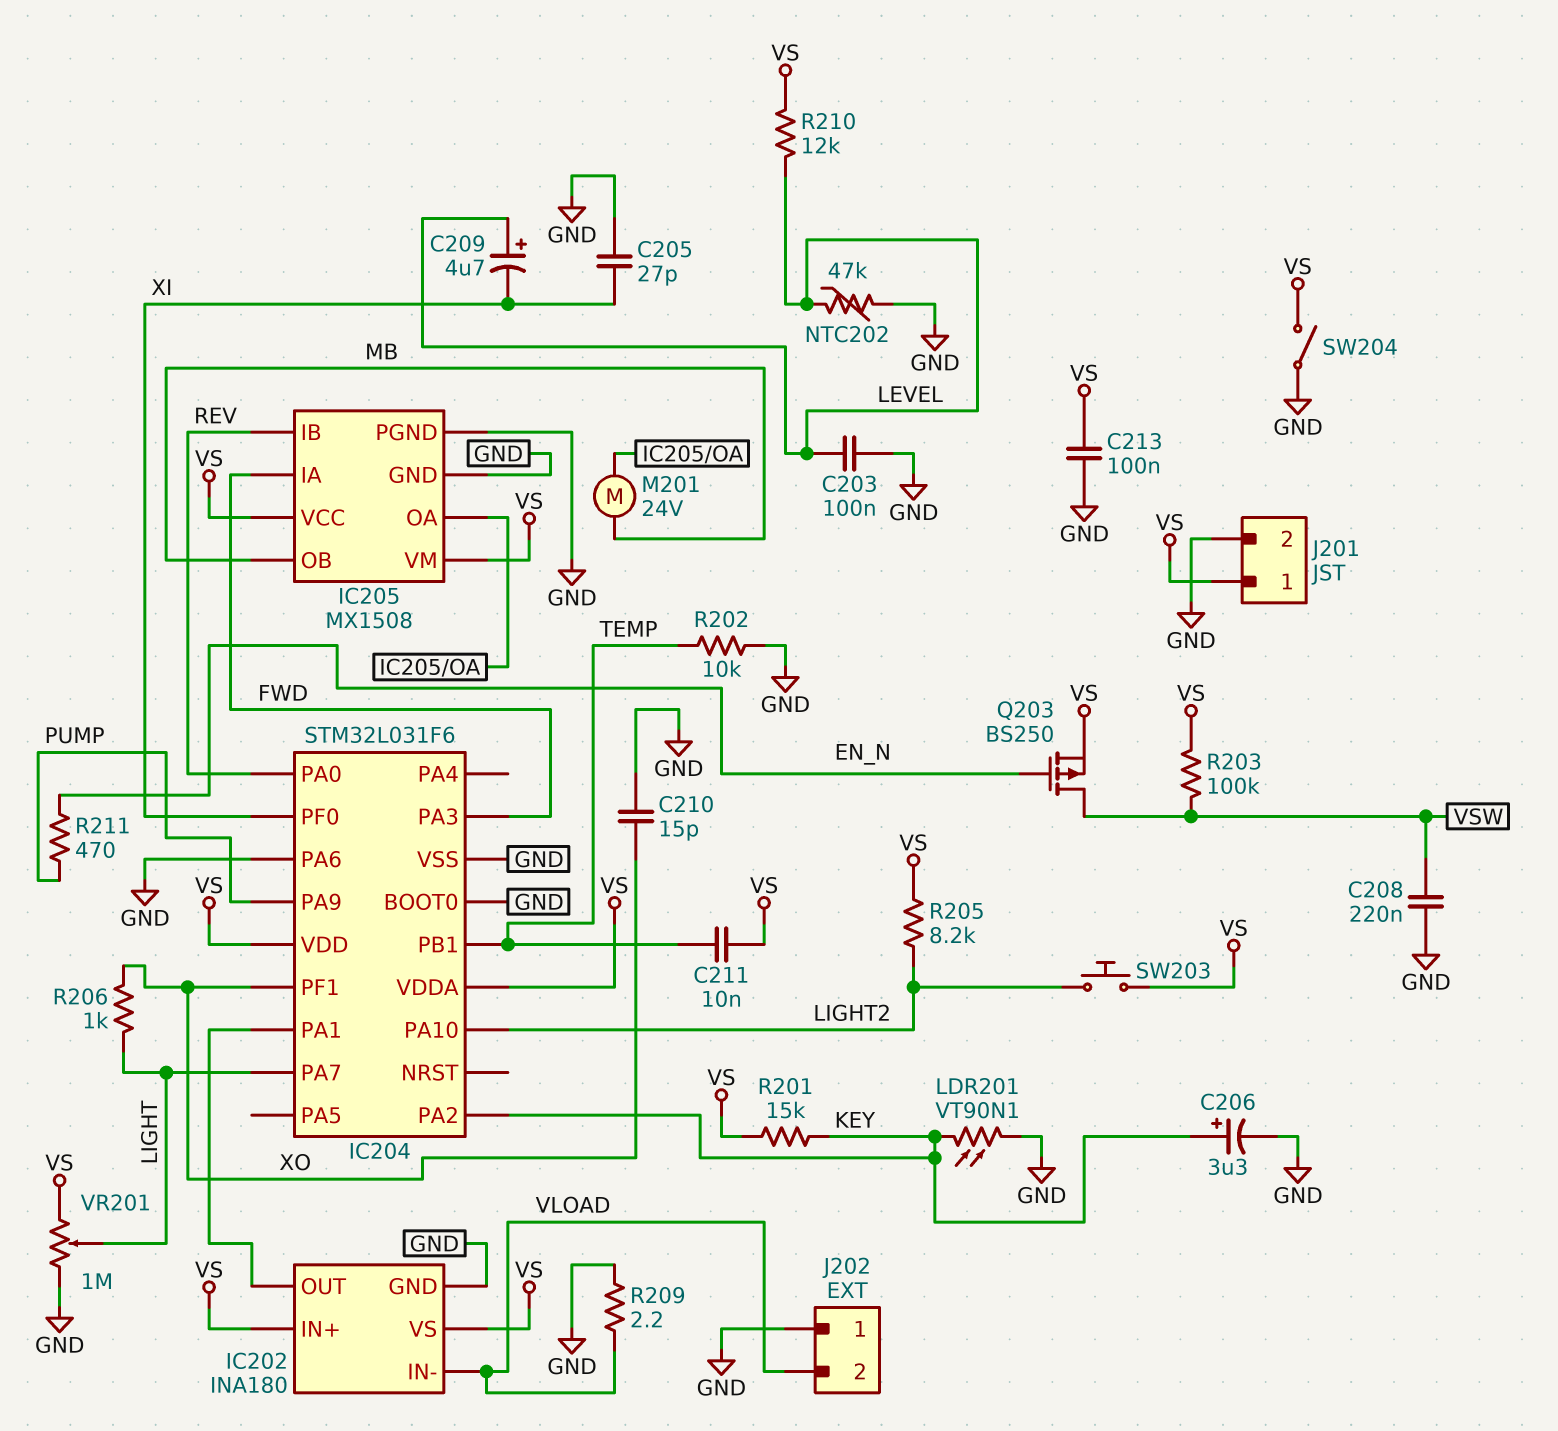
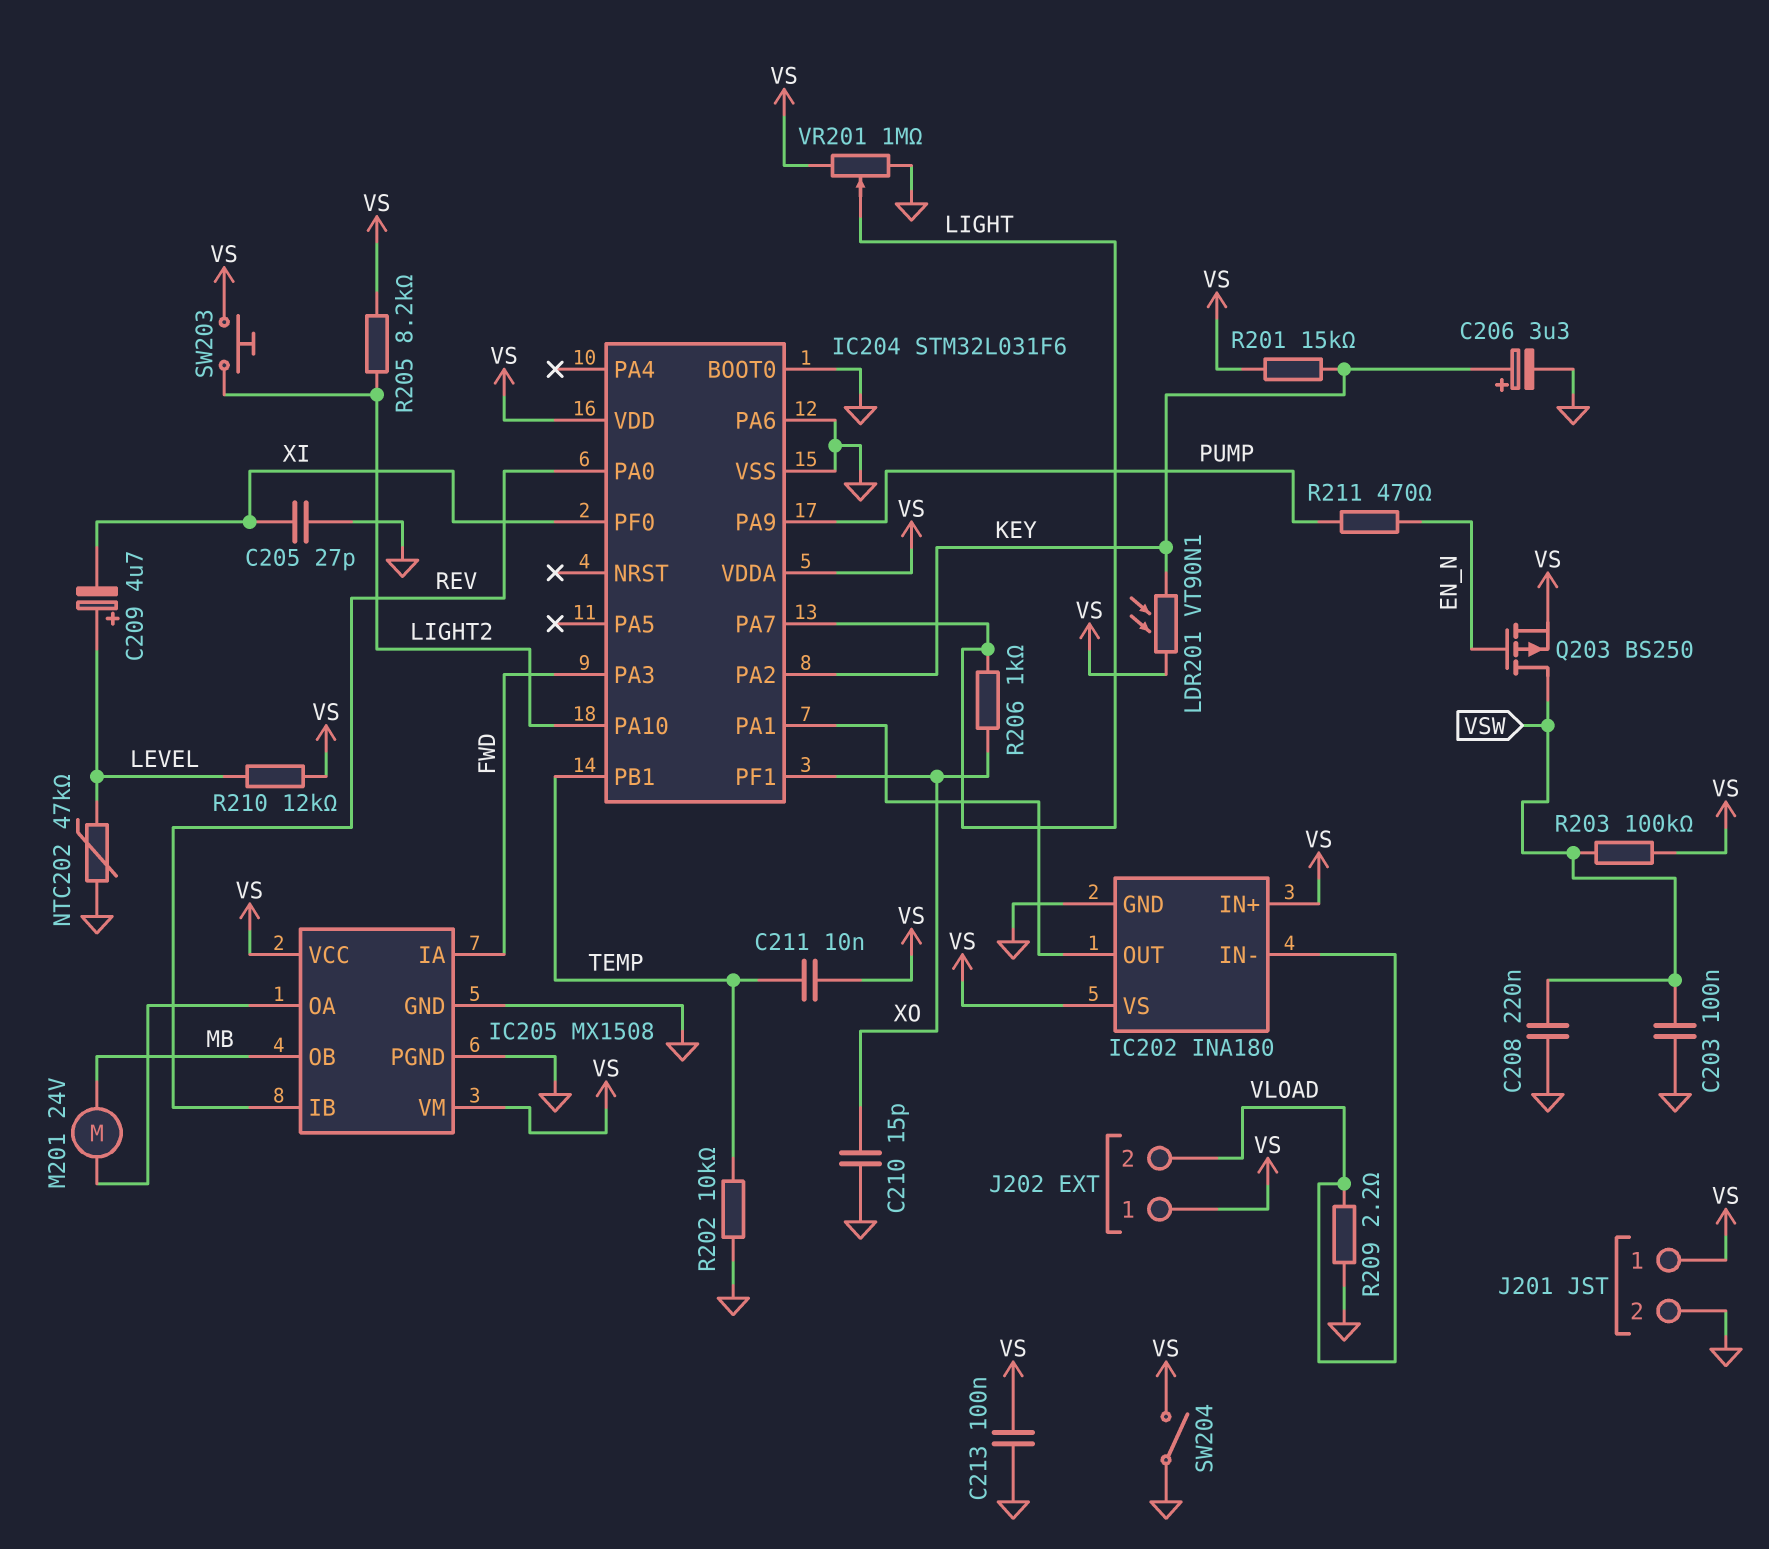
C203: 100nF (GND, LEVEL) -> 100nF (GND, VSW)
J202 pin 1: GND -> VS
LDR201: VT90N1 (GND, KEY) -> VT90N1 (KEY, VS)

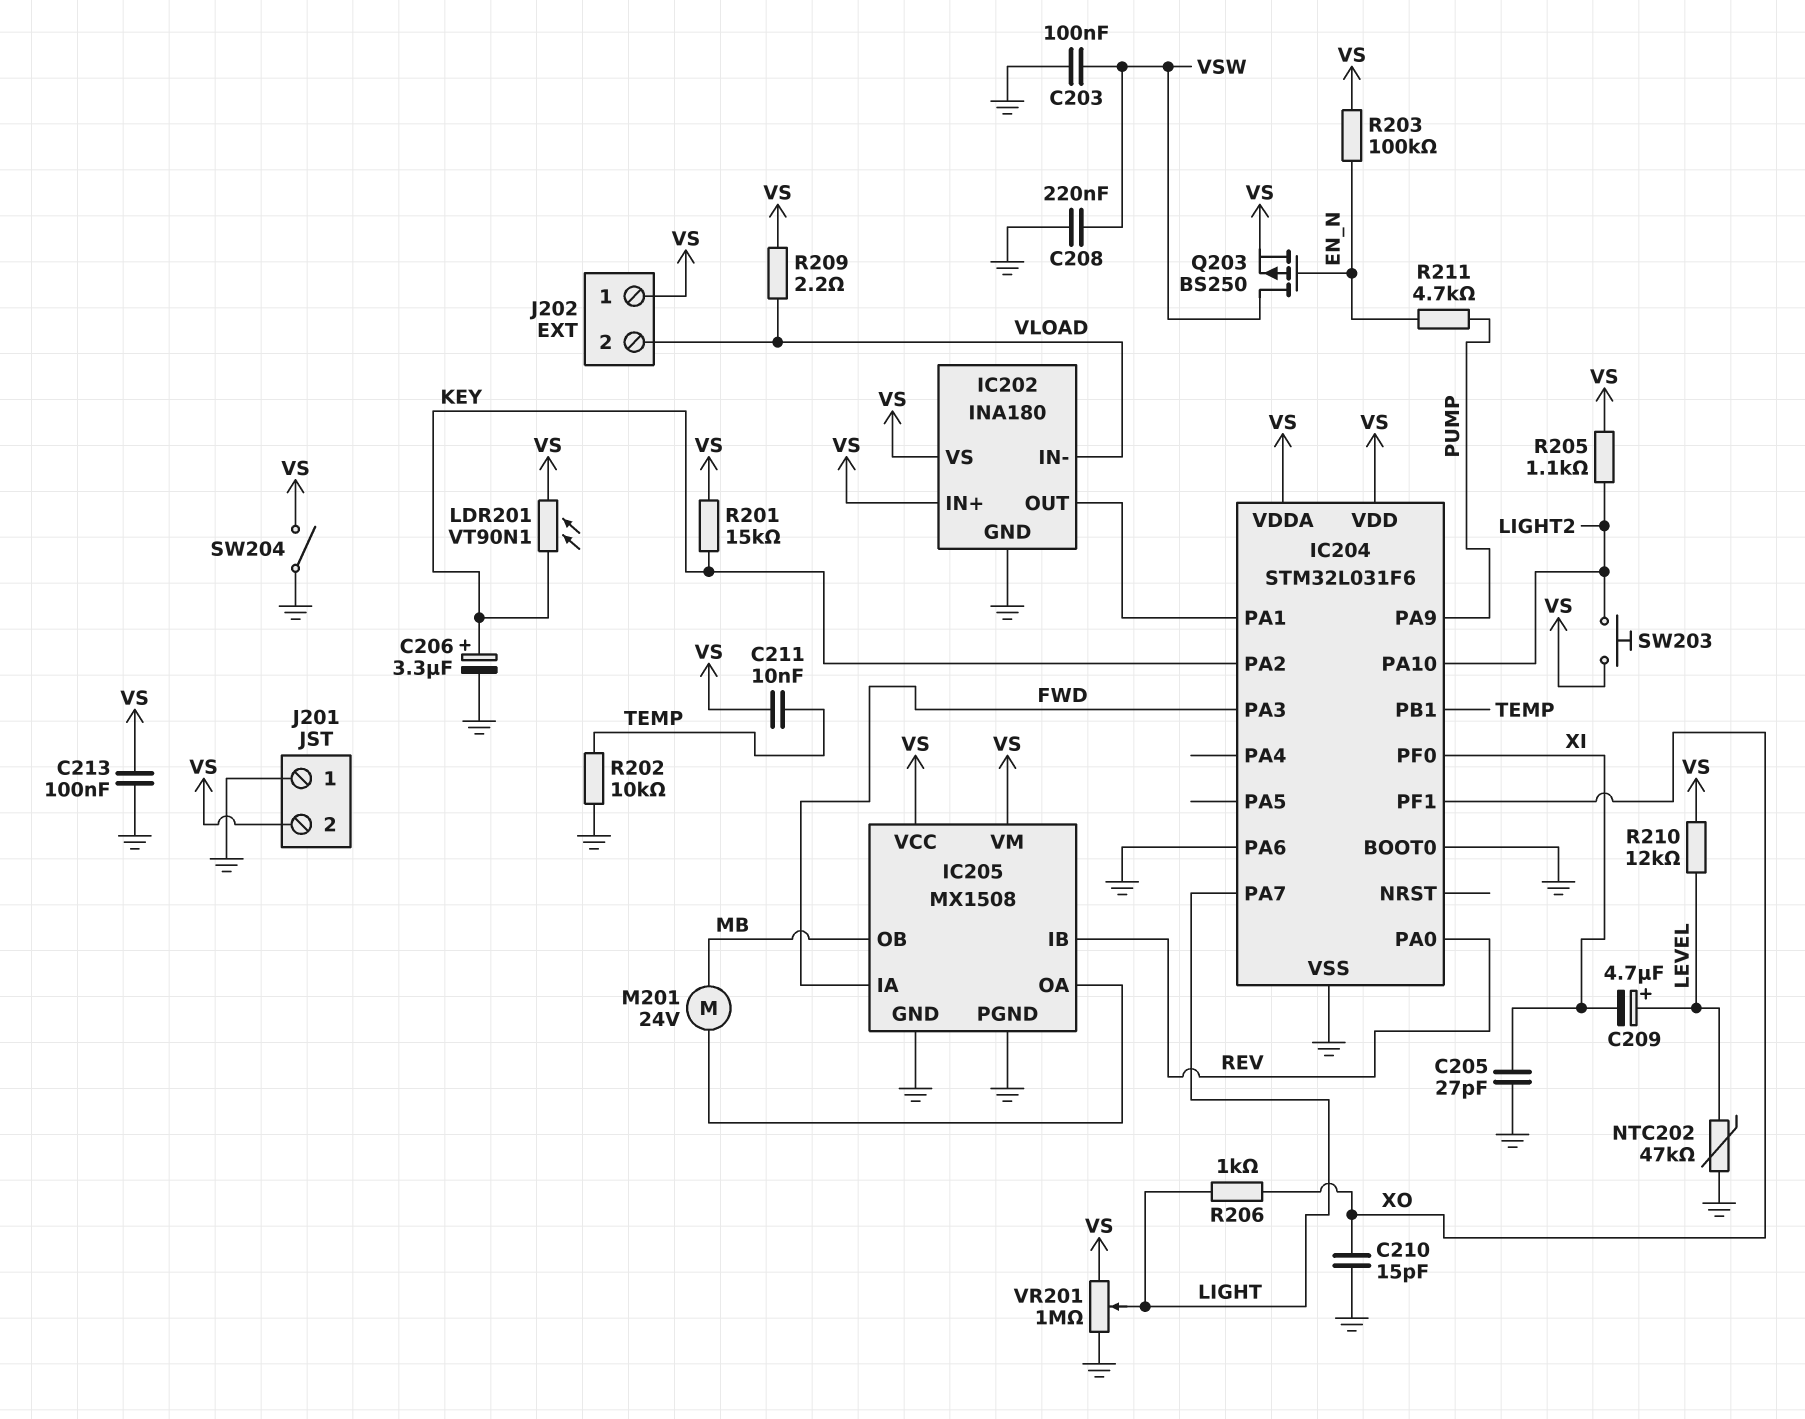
J201 pin 1: VS -> GND
J201 pin 2: GND -> VS
R203: 100k (VS, VSW) -> 100k (EN_N, VS)
R205: 8.2k (LIGHT2, VS) -> 1.1k (LIGHT2, VS)
R209: 2.2 (GND, VLOAD) -> 2.2 (VLOAD, VS)
R211: 470 (EN_N, PUMP) -> 4.7k (EN_N, PUMP)

